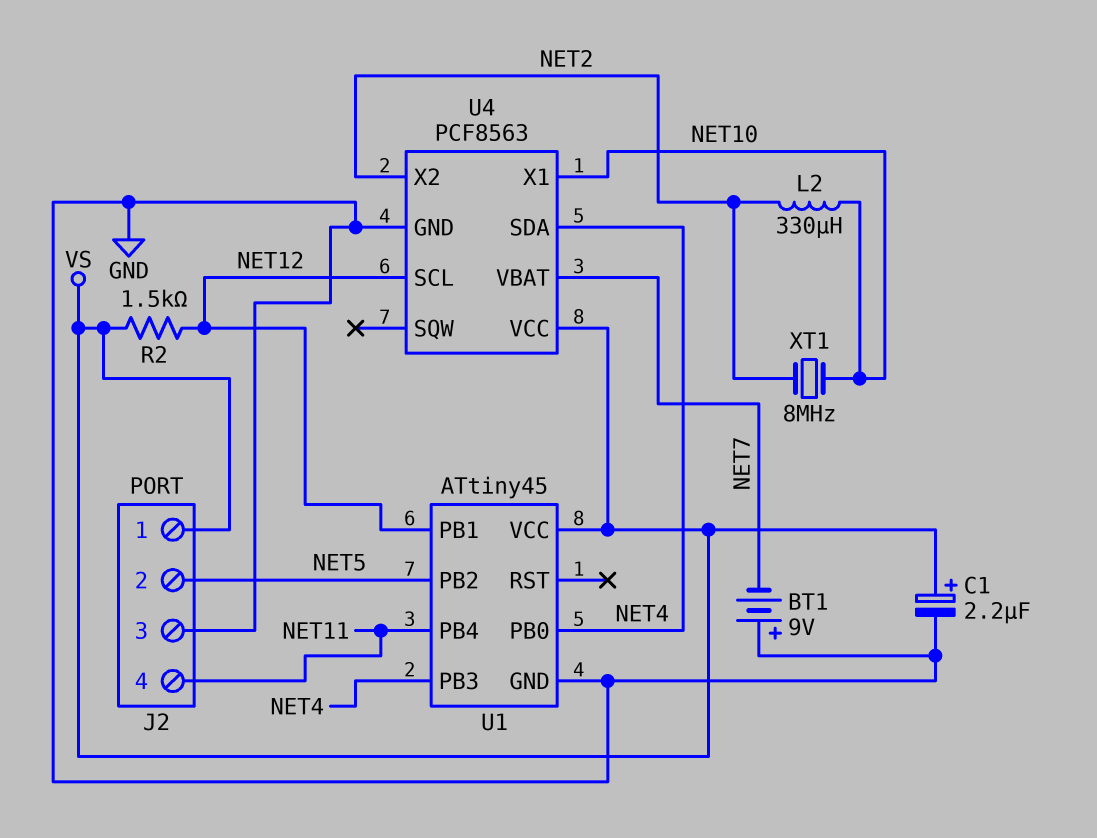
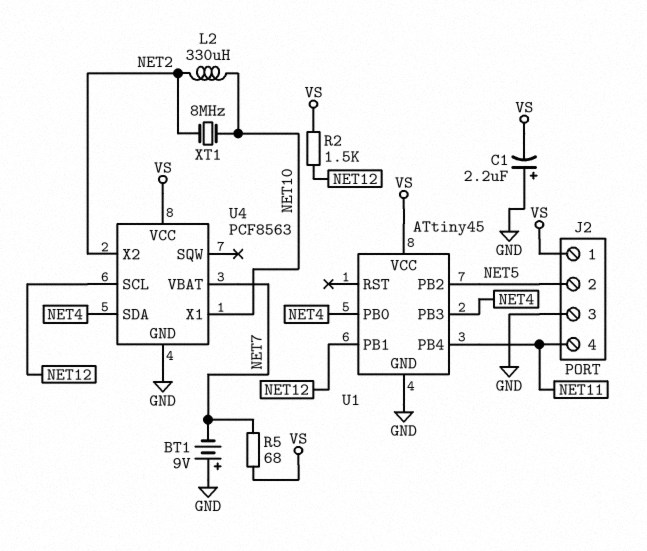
C1: 2.2uF (plus VS, minus GND) -> 2.2uF (plus GND, minus VS)
R5: none -> 68 (NET7, VS)

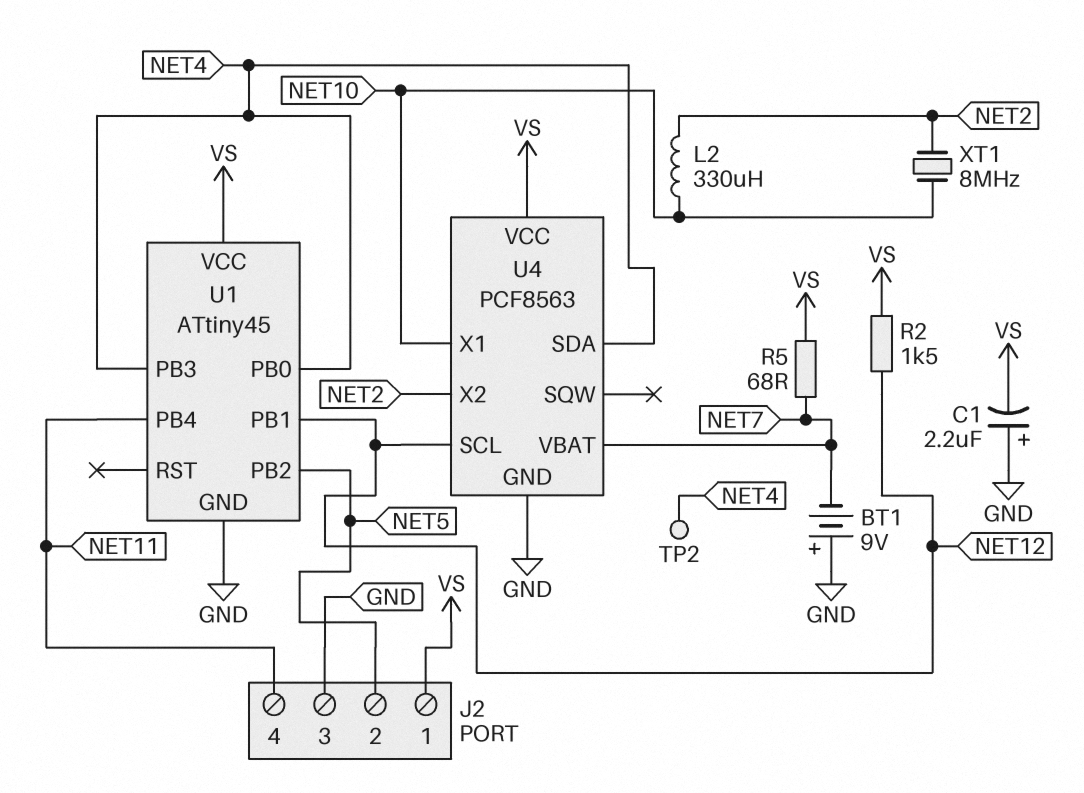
TP2: none -> test point (NET4)

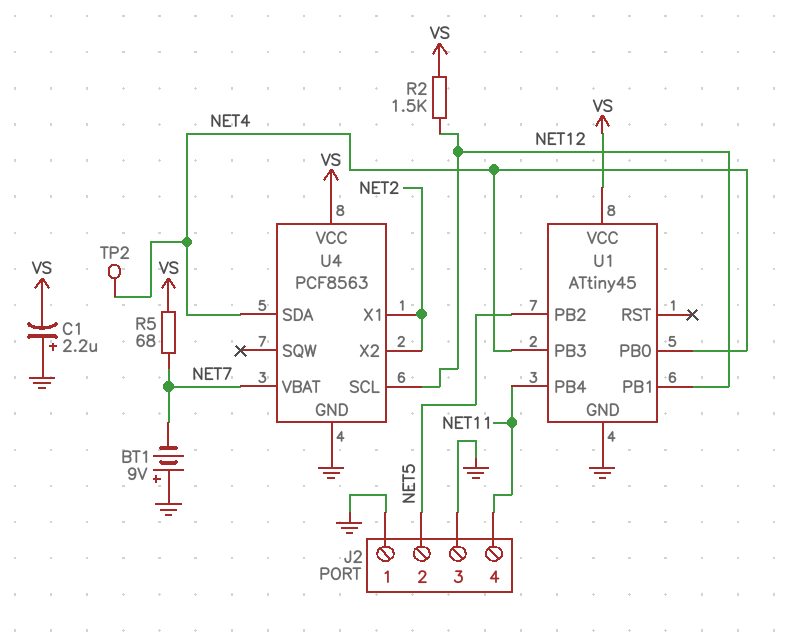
J2 pin 1: VS -> GND
L2: 330uH (NET2, NET10) -> none
U4 pin X1: NET10 -> NET2
XT1: 8MHz (NET2, NET10) -> none

